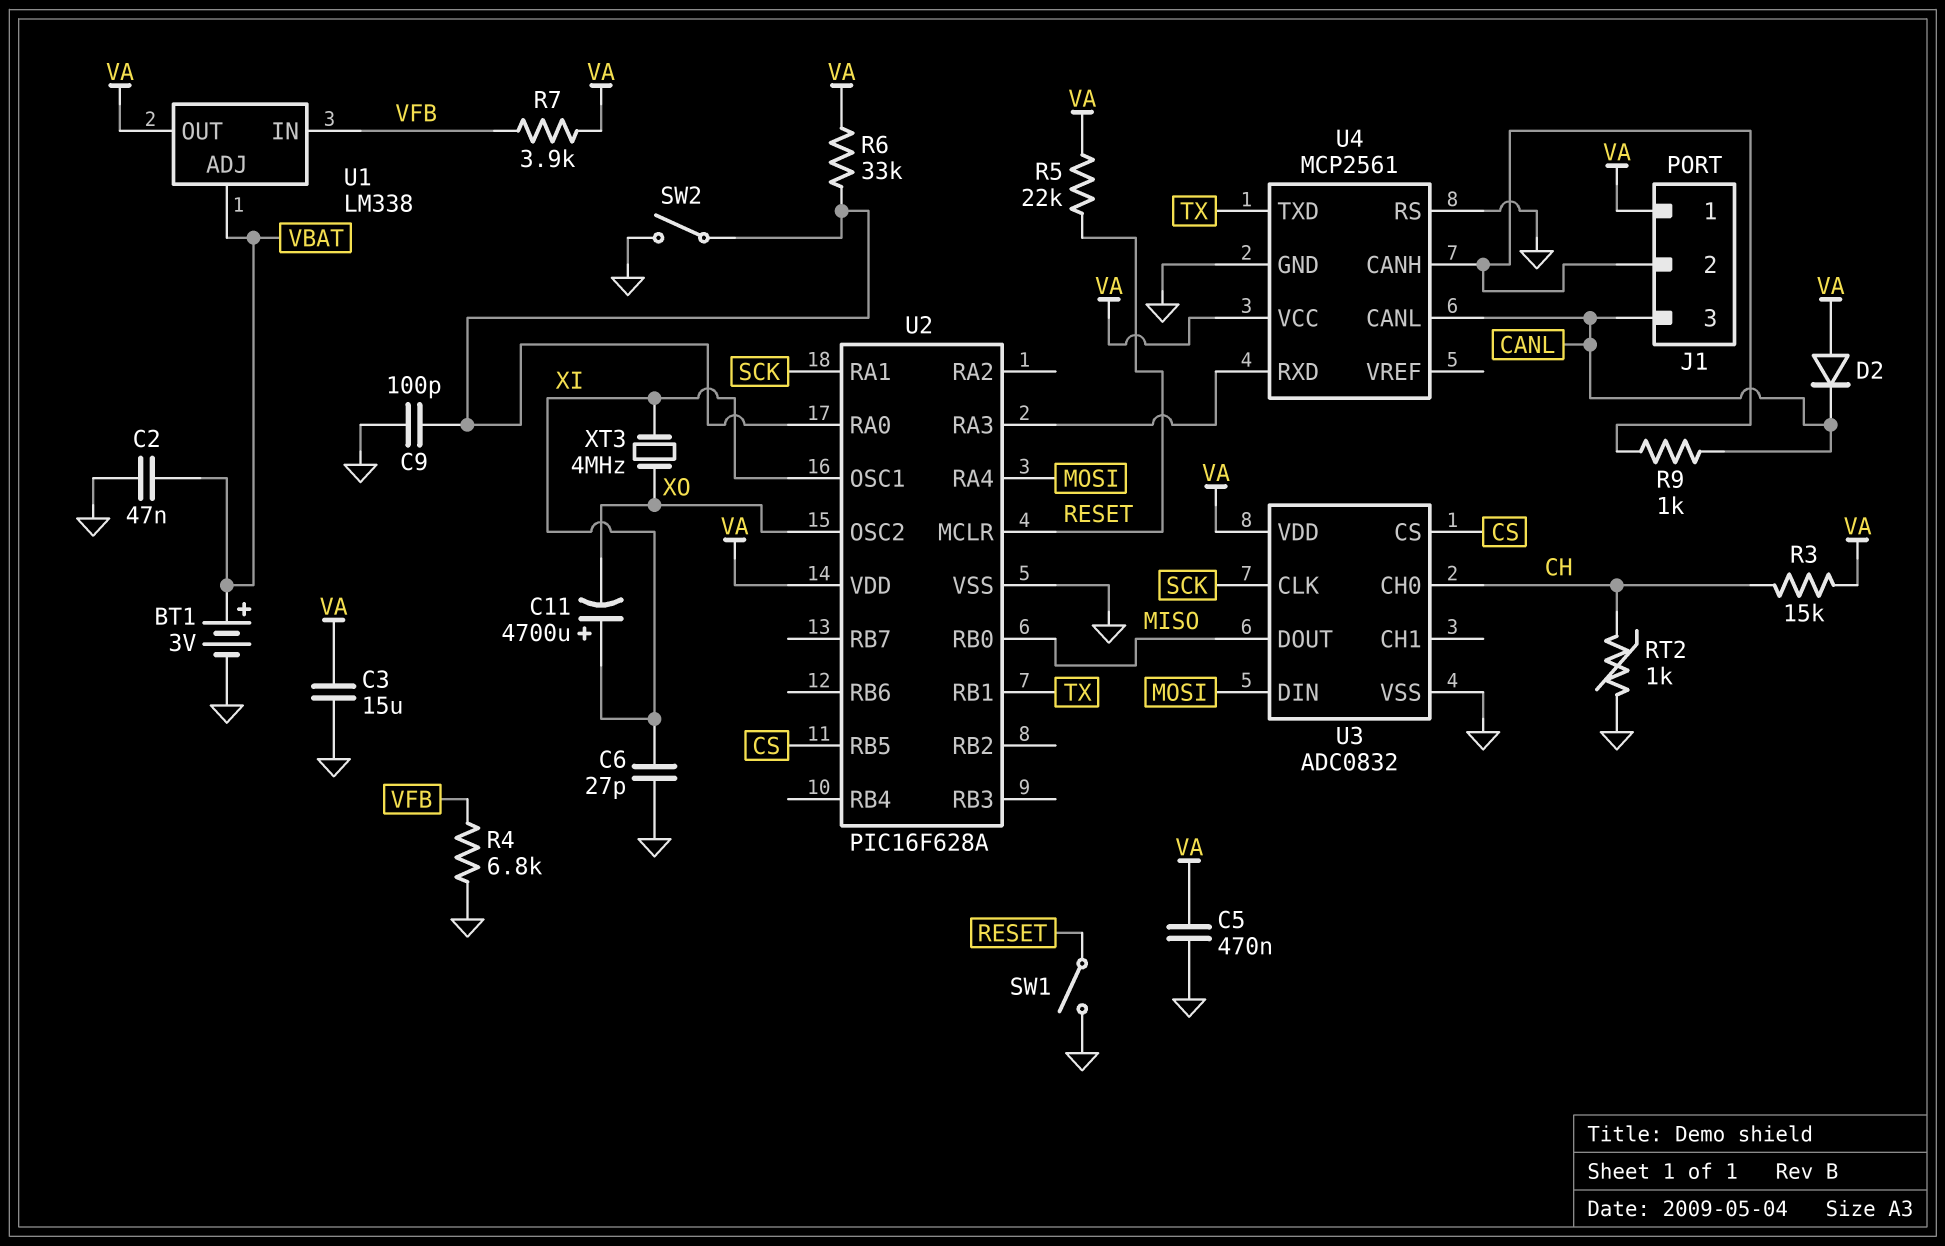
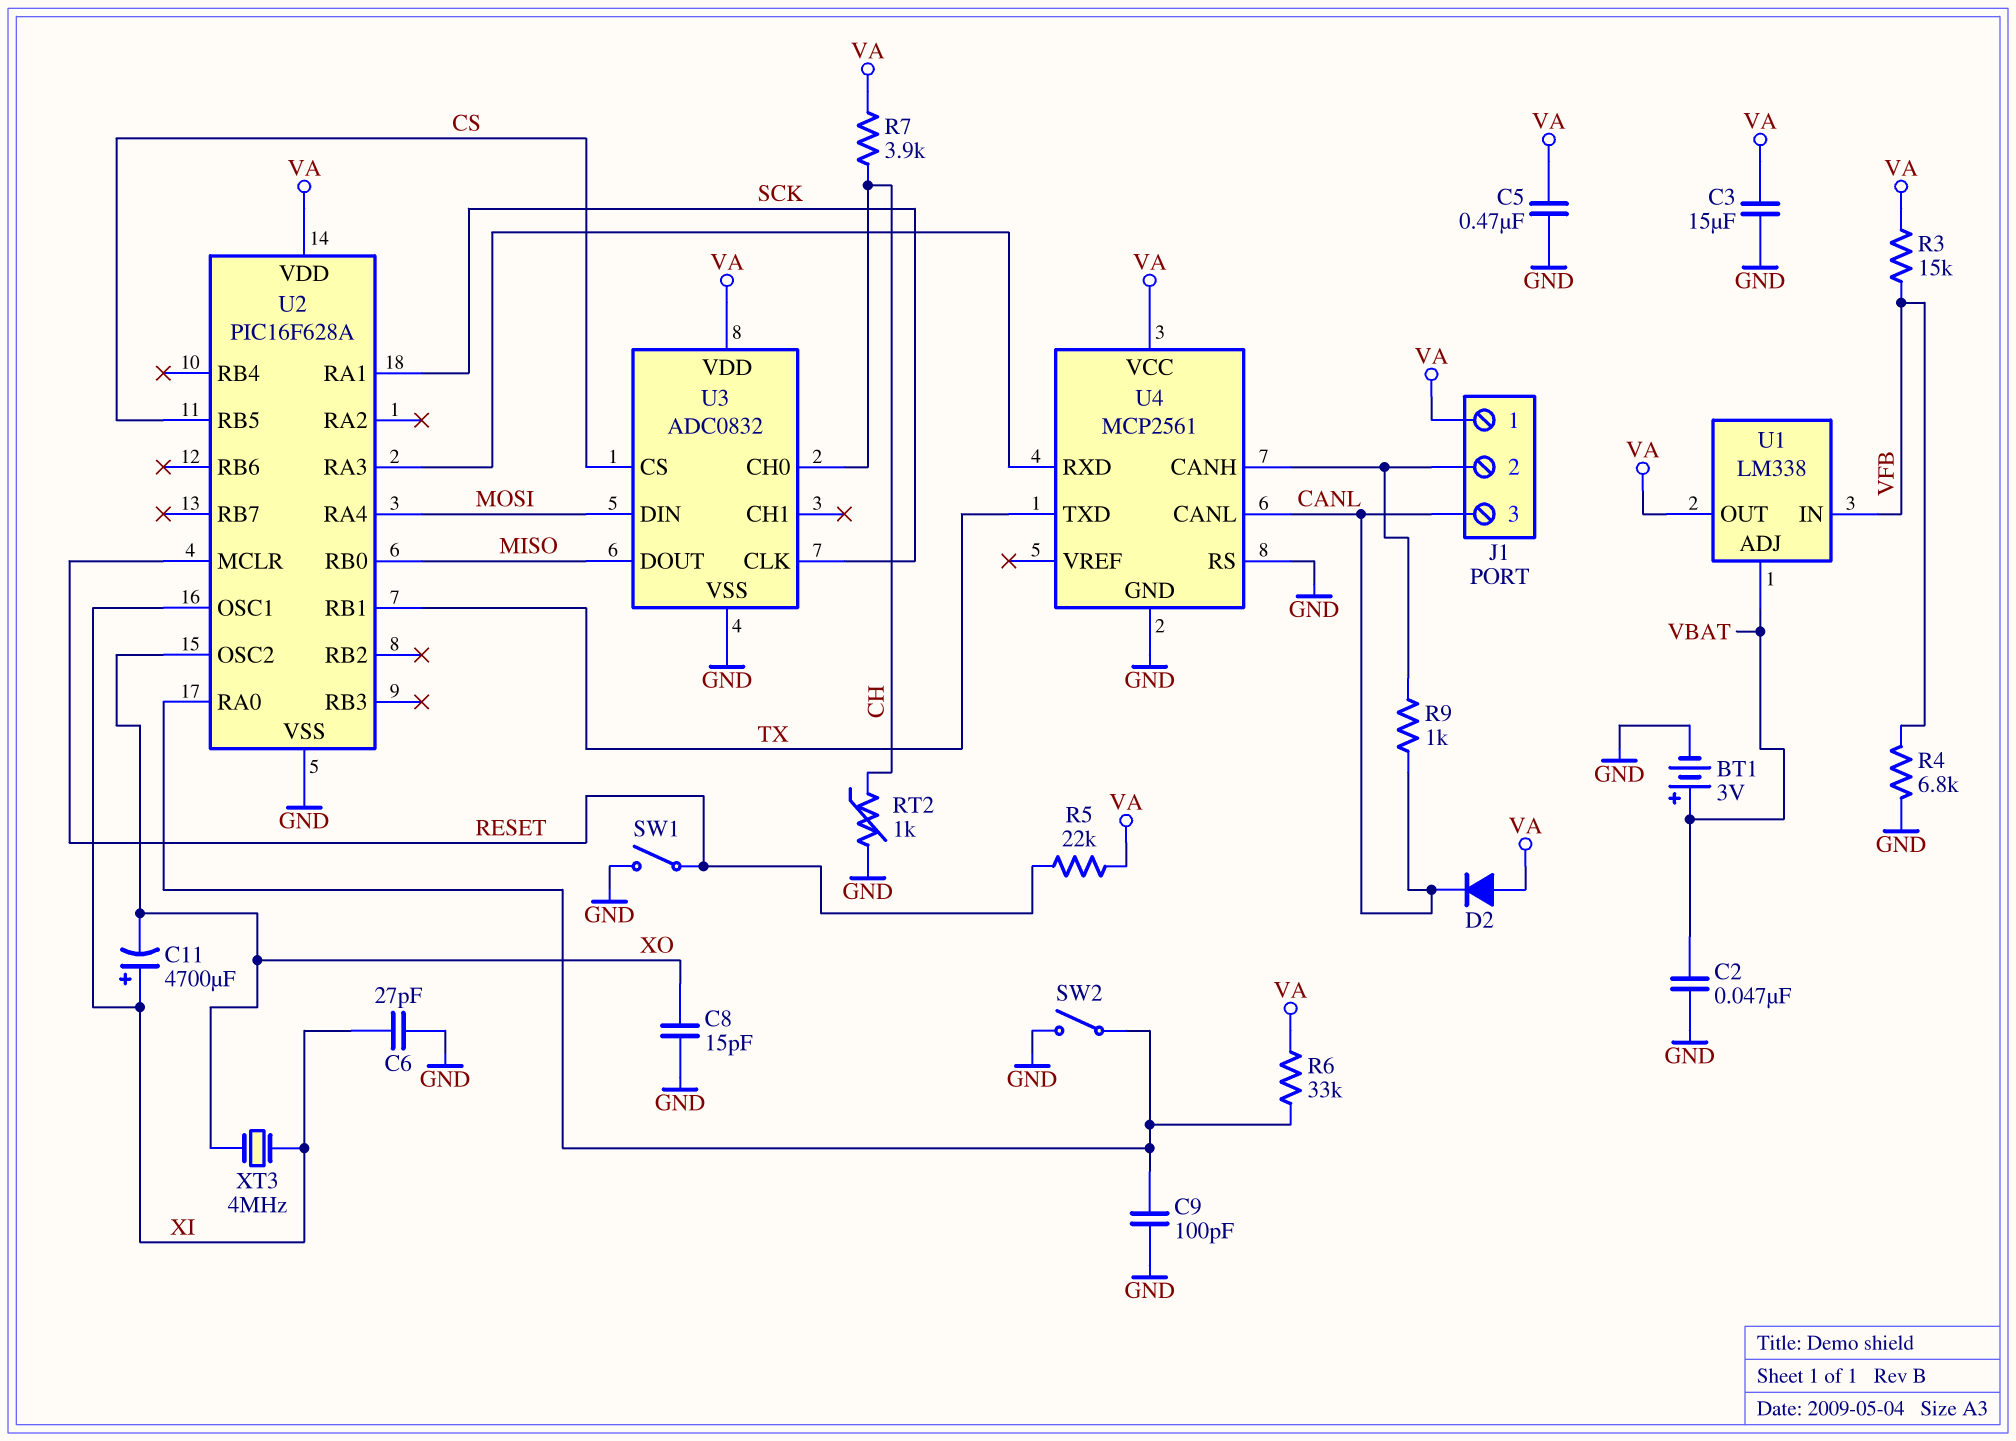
C8: none -> 15pF (GND, XO)
R3: 15k (CH, VA) -> 15k (VA, VFB)
R7: 3.9k (VA, VFB) -> 3.9k (CH, VA)

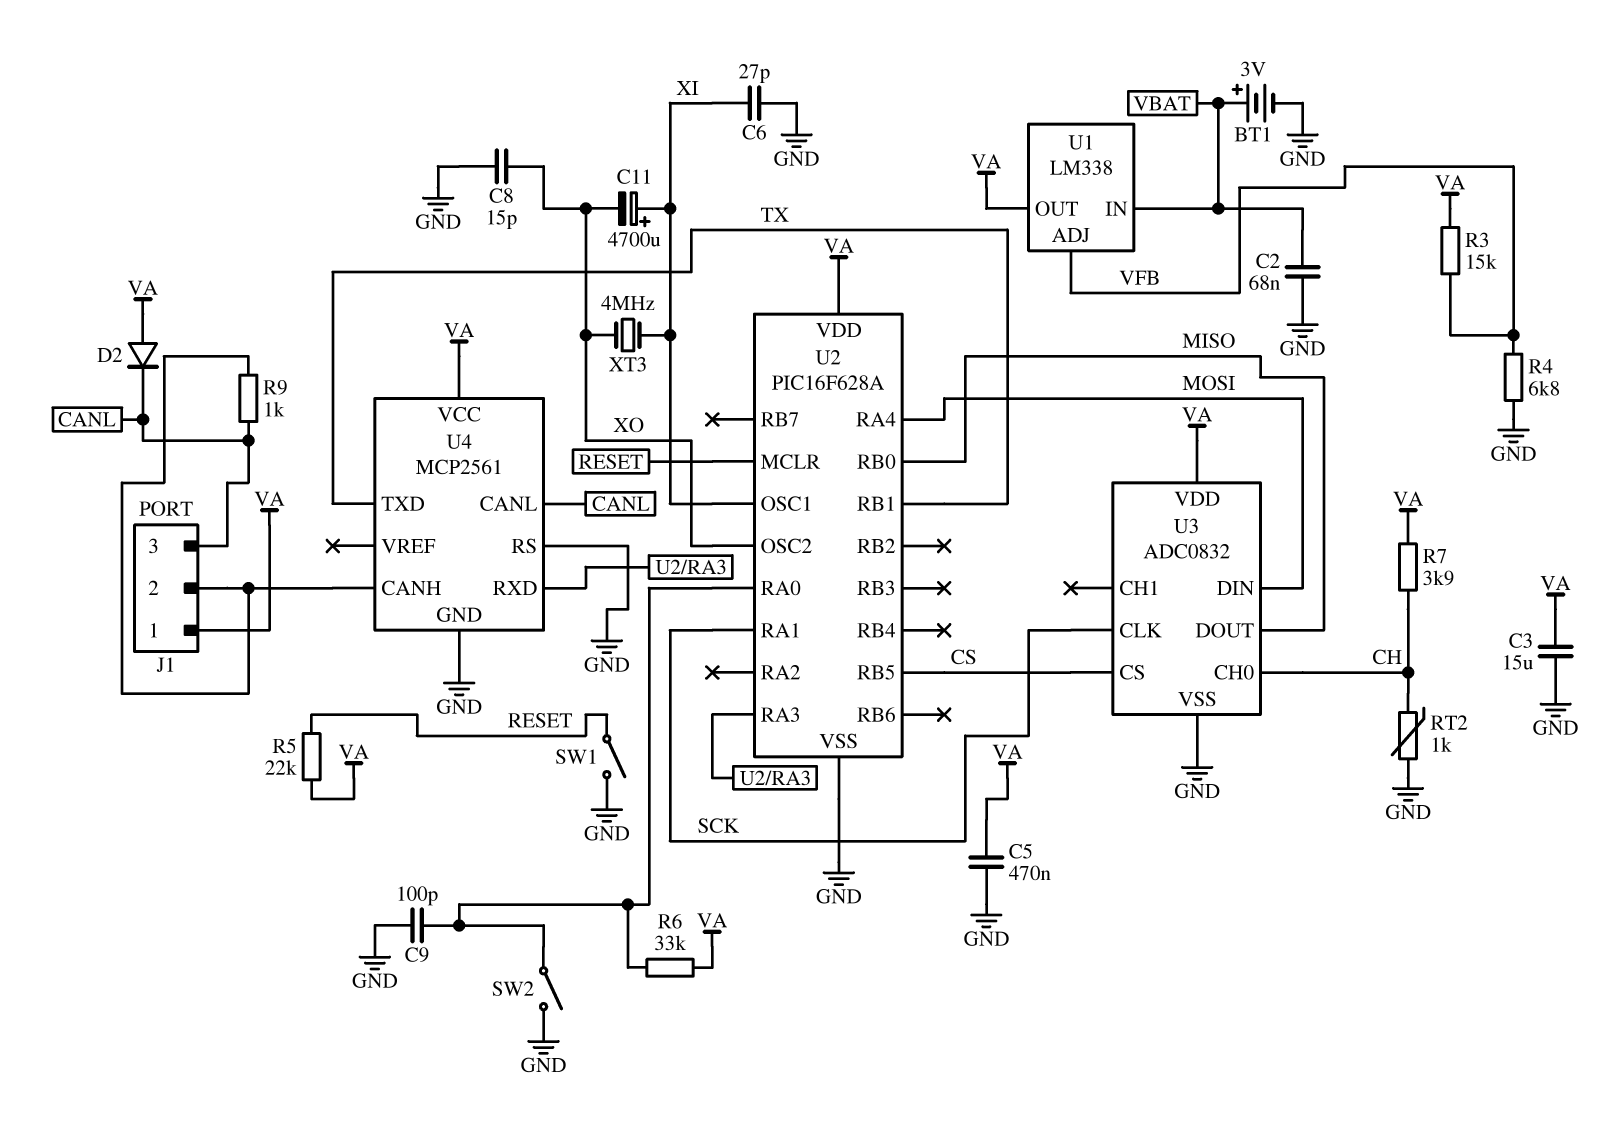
C2: 47nF (GND, VBAT) -> 68nF (GND, VBAT)
U1 pin ADJ: VBAT -> VFB
U1 pin IN: VFB -> VBAT

